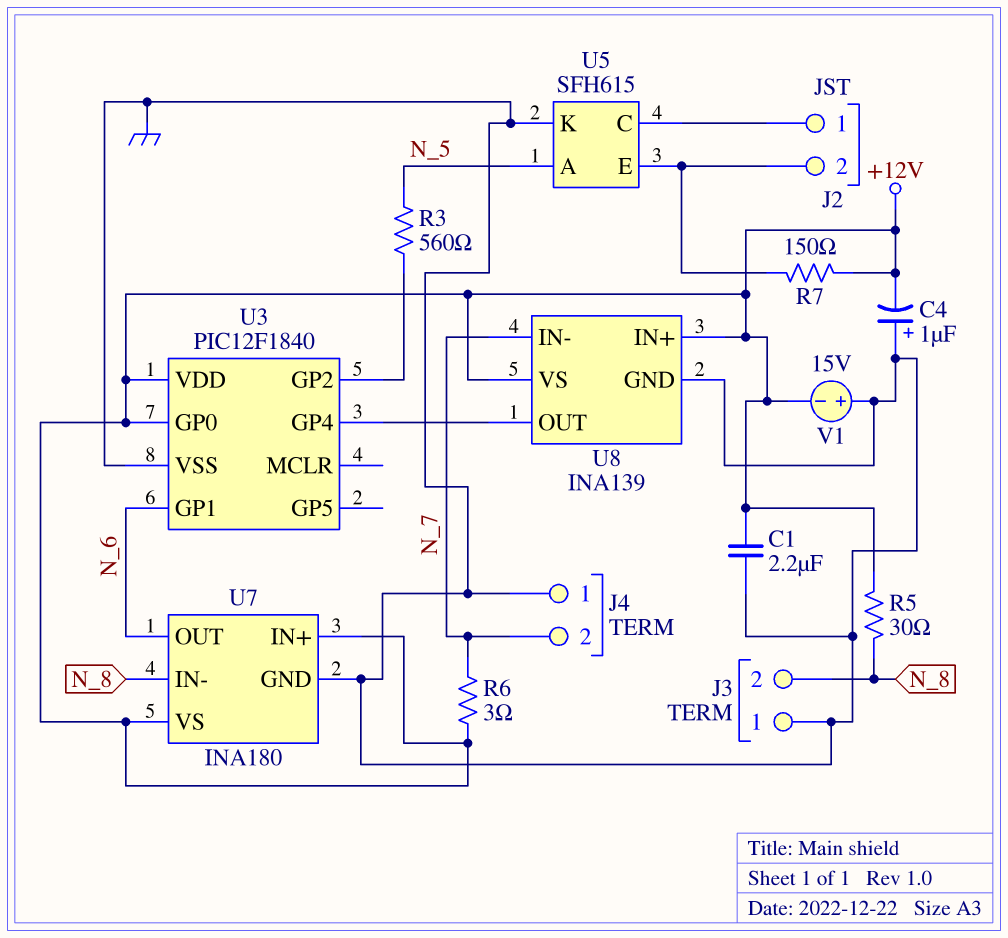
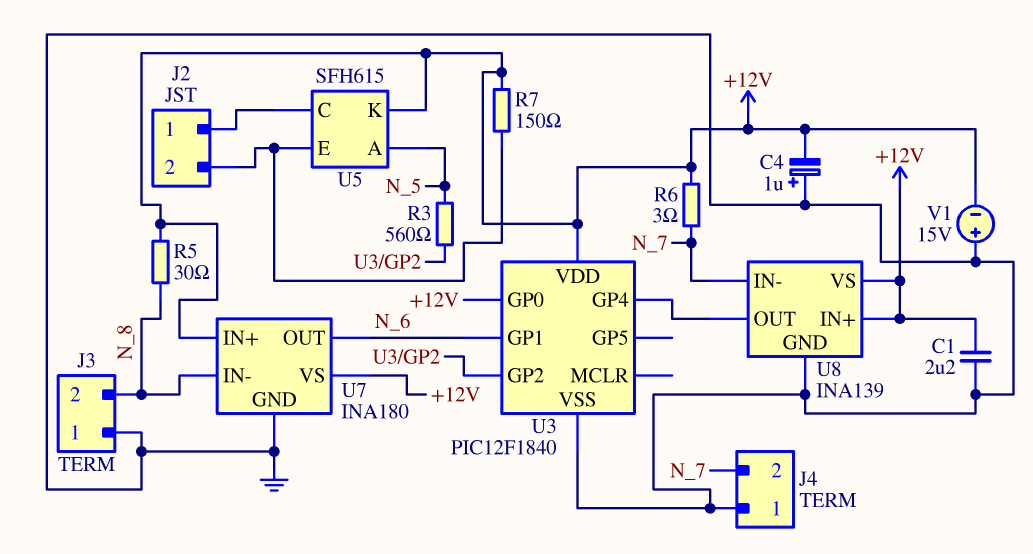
U5 pin K: GND -> +12V

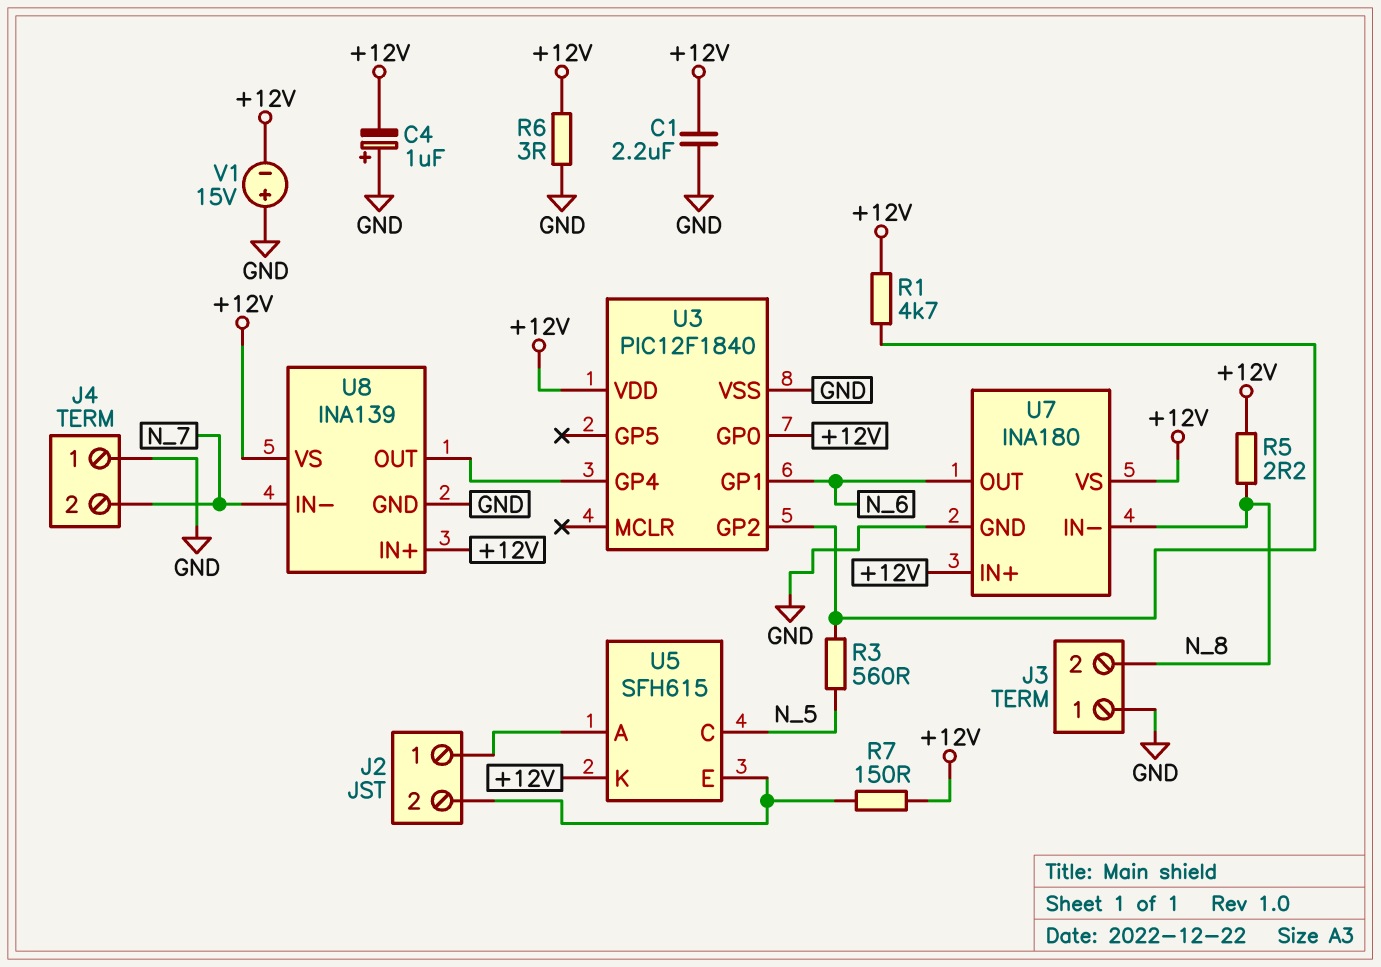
R1: none -> 4.7k (+12V, U3/GP2)
R5: 30 (+12V, N_8) -> 2.2 (+12V, N_8)
R6: 3 (+12V, N_7) -> 3 (+12V, GND)
U5 pin A: N_5 -> J2/1
U5 pin C: J2/1 -> N_5

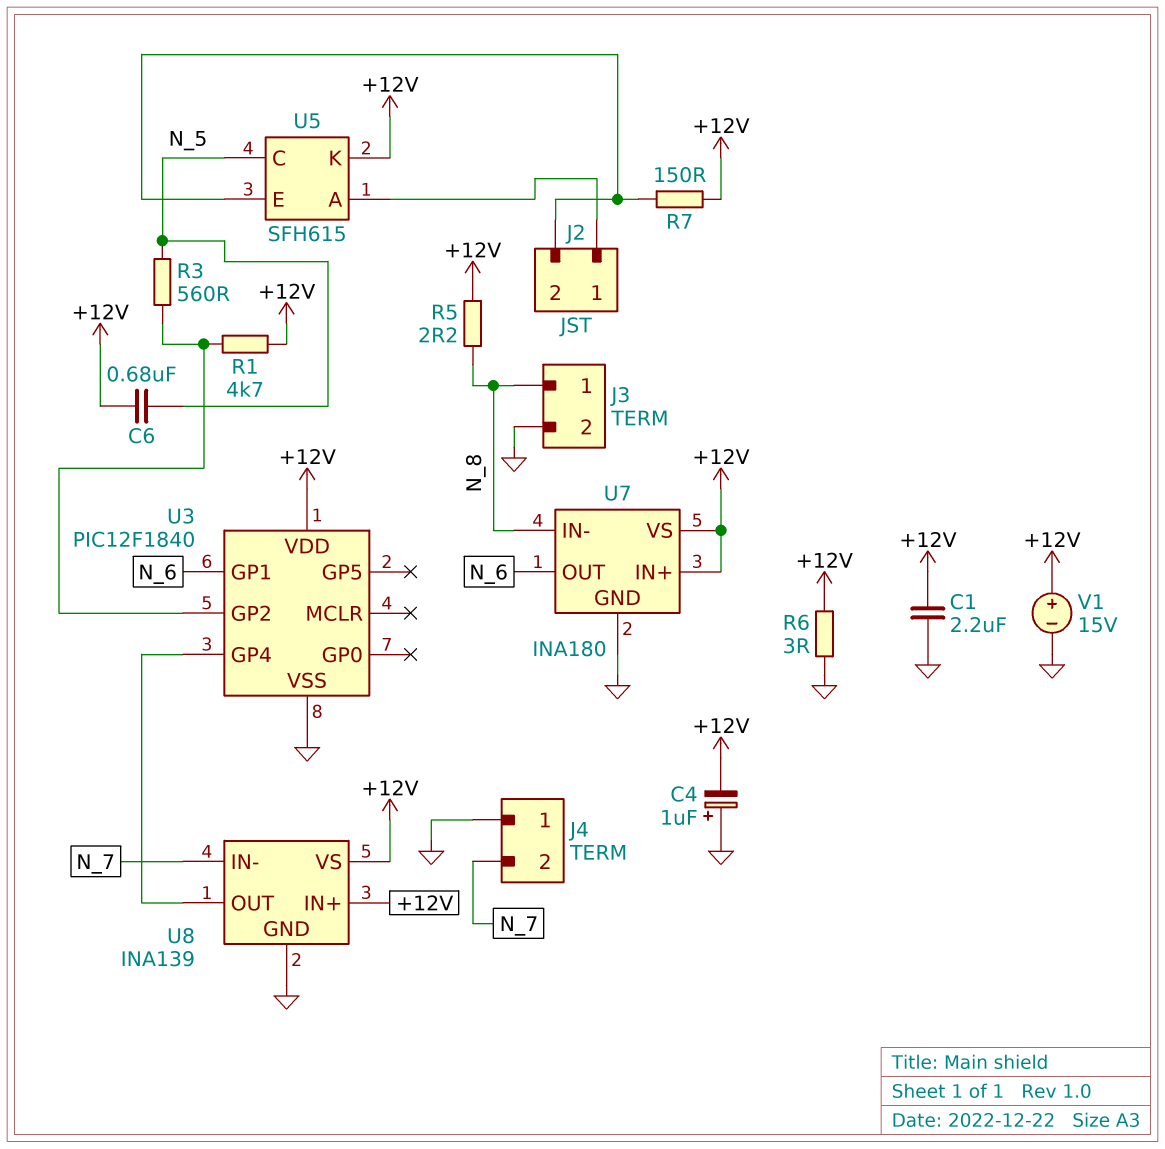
C6: none -> 680nF (+12V, N_5)
J3 pin 1: GND -> N_8
J3 pin 2: N_8 -> GND
U3 pin GP0: +12V -> none
V1: 15V (plus GND, minus +12V) -> 15V (plus +12V, minus GND)

